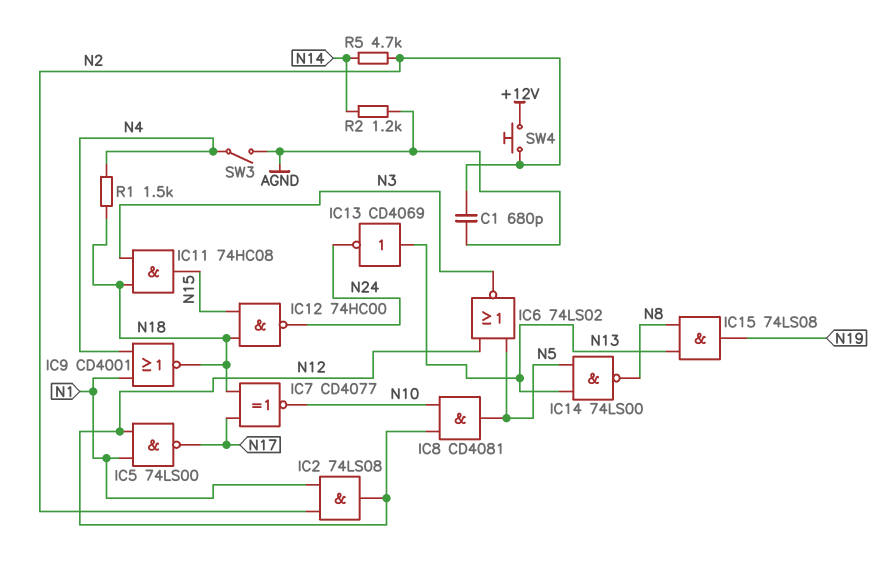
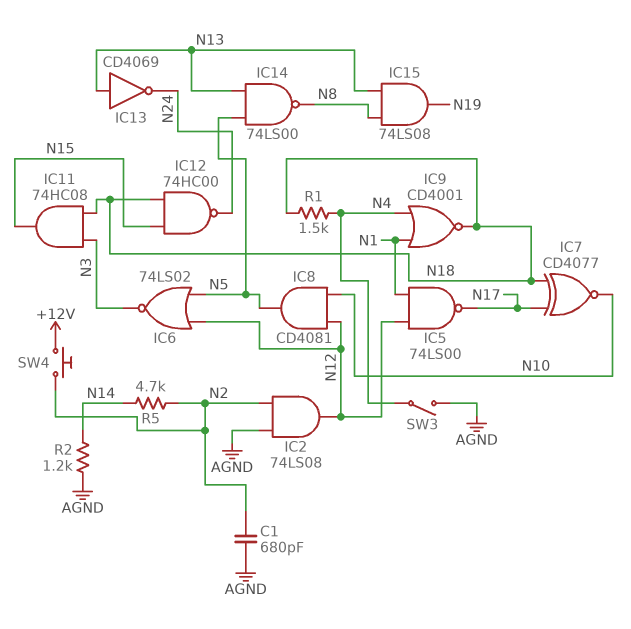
IC2: AND 74LS08 (in N1, in N2, out N12) -> AND 74LS08 (in AGND, in N2, out N12)

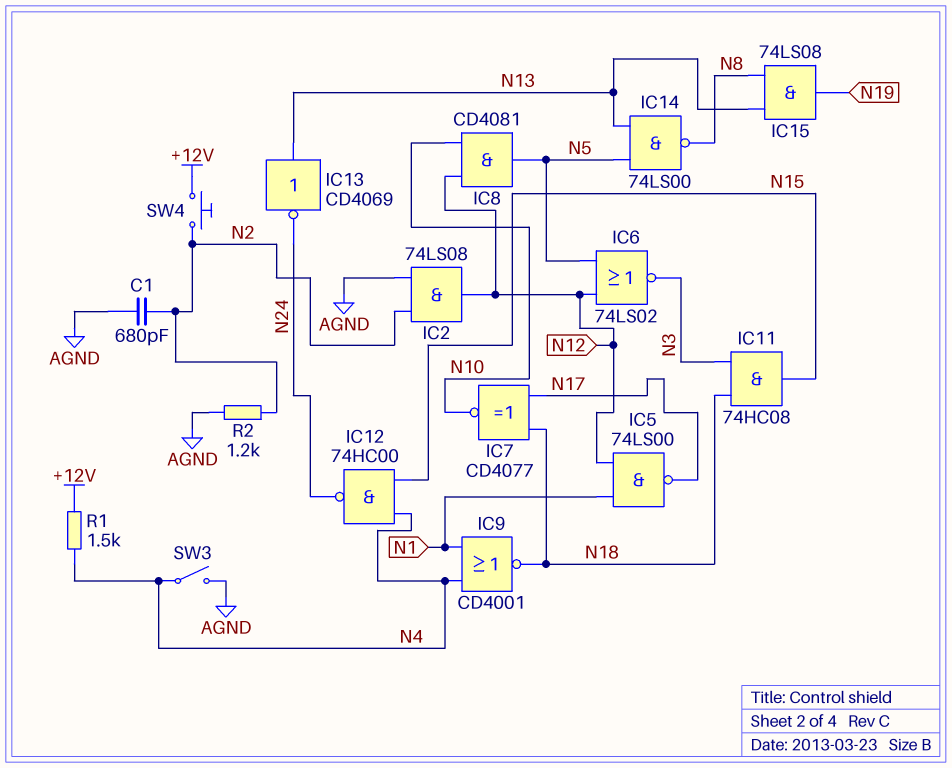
IC12: NAND 74HC00 (in N15, in N18, out N24) -> NAND 74HC00 (in N4, in N15, out N24)
R1: 1.5k (N4, N18) -> 1.5k (+12V, N4)
R2: 1.2k (AGND, N14) -> 1.2k (AGND, N2)
R5: 4.7k (N2, N14) -> none

